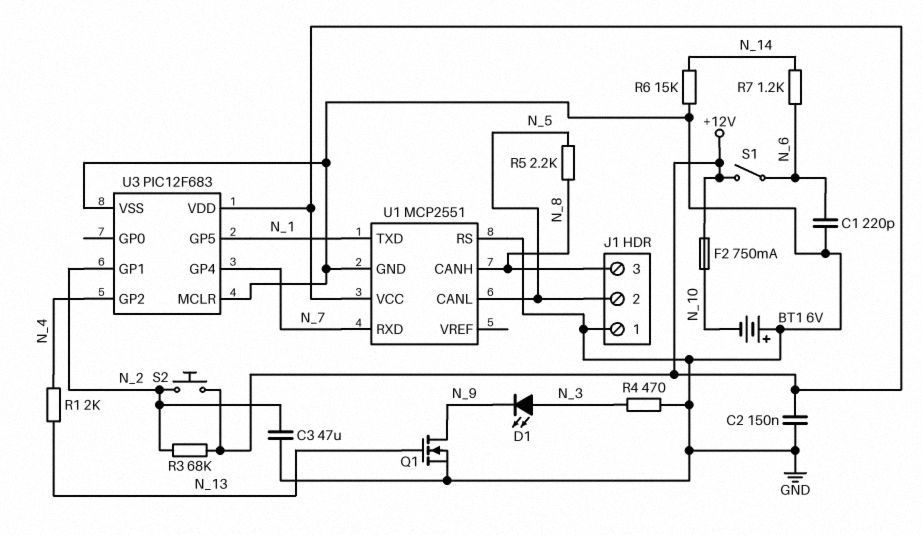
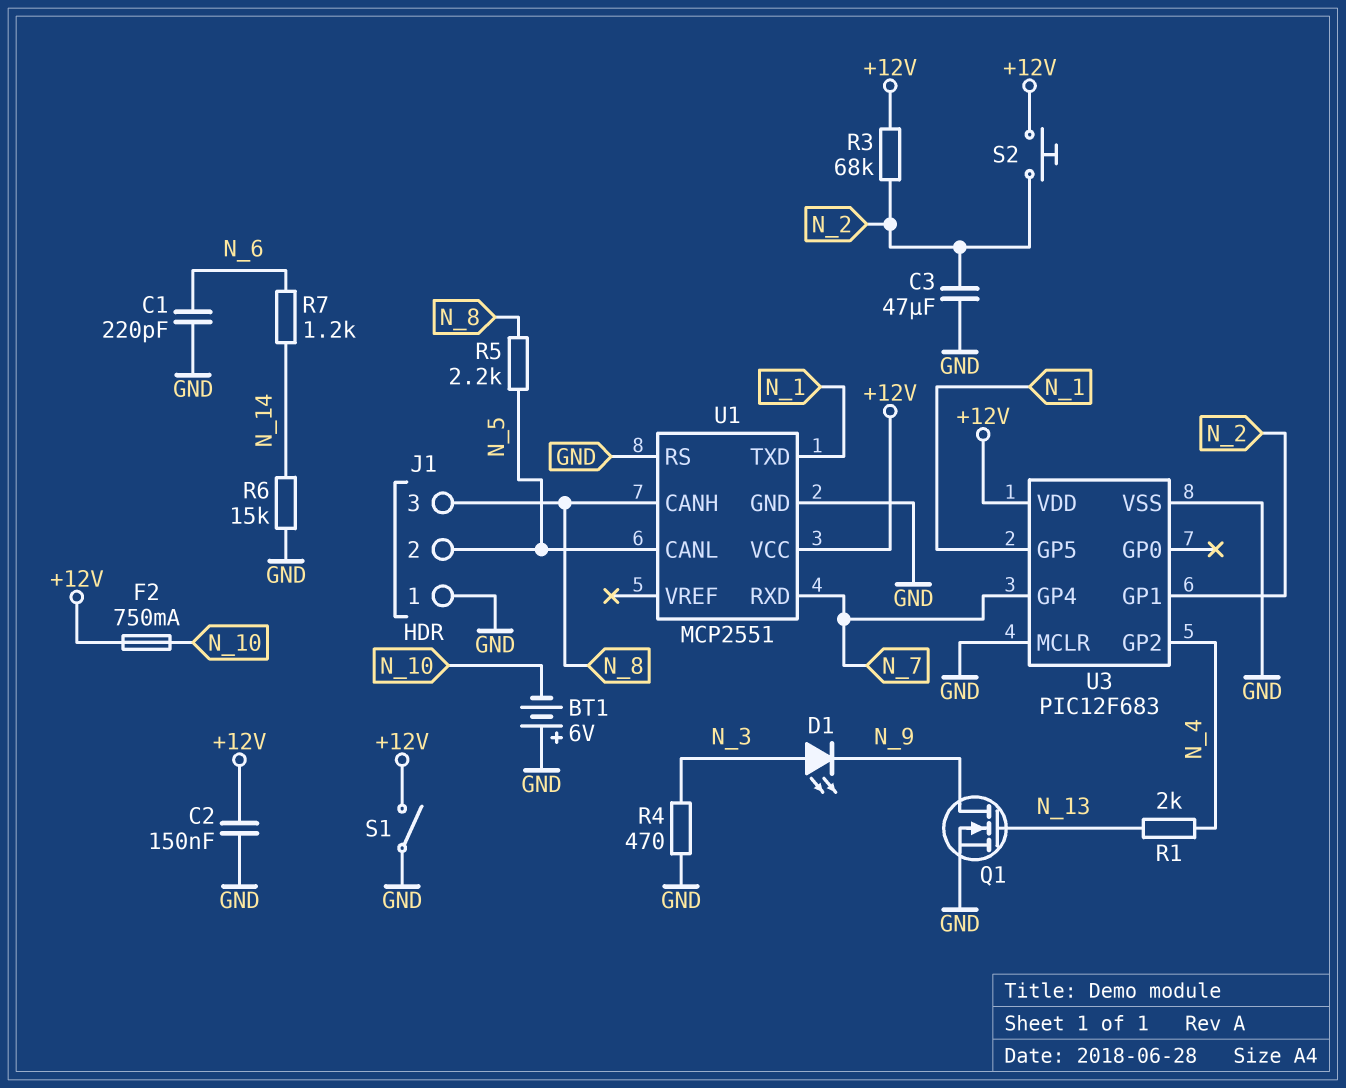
S1: switch (+12V, N_6) -> switch (+12V, GND)

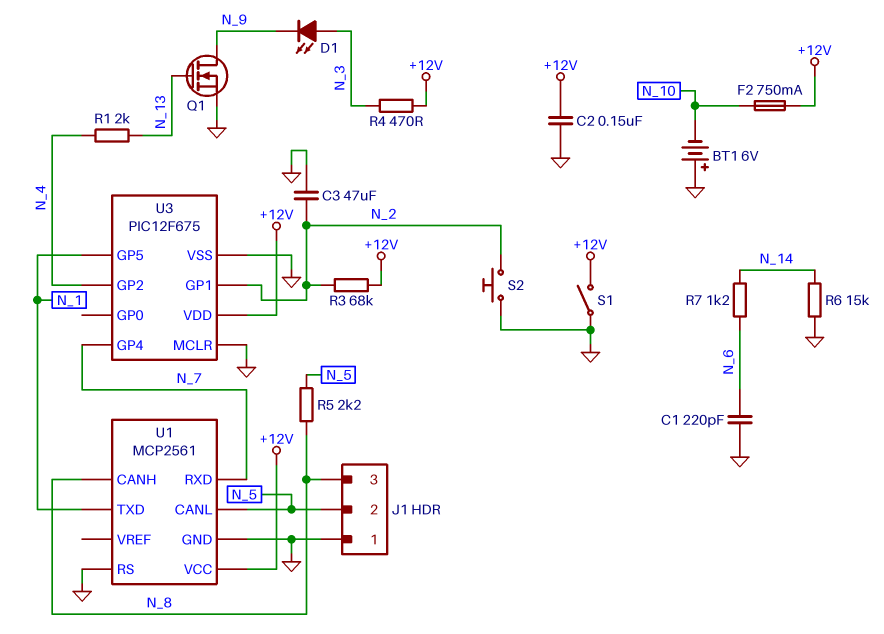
R4: 470 (GND, N_3) -> 470 (+12V, N_3)
S2: button (+12V, N_2) -> button (GND, N_2)
U1: MCP2551 -> MCP2561
U3: PIC12F683 -> PIC12F675

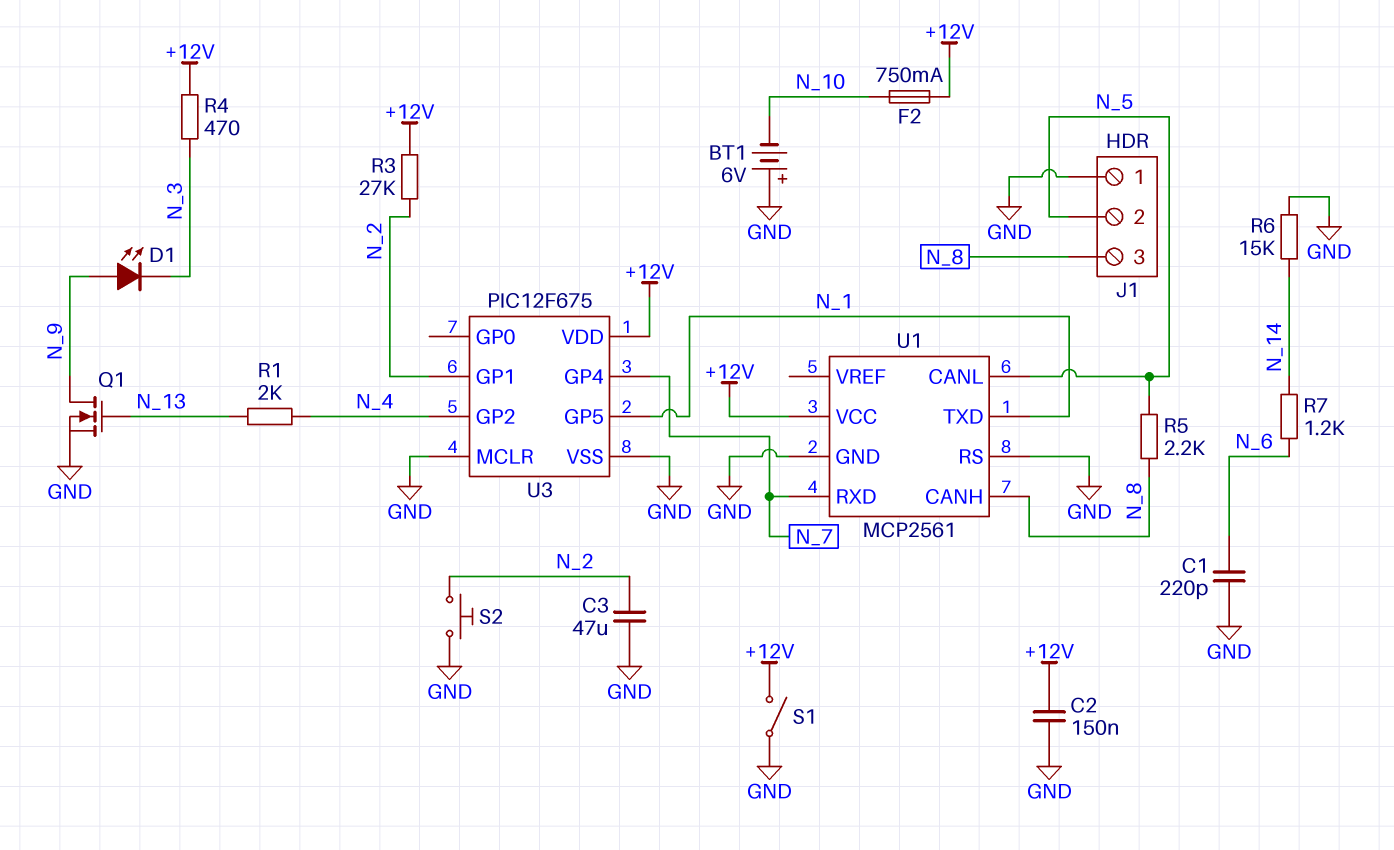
D1: LED (A N_3, K N_9) -> LED (A N_9, K N_3)
R3: 68k (+12V, N_2) -> 27k (+12V, N_2)

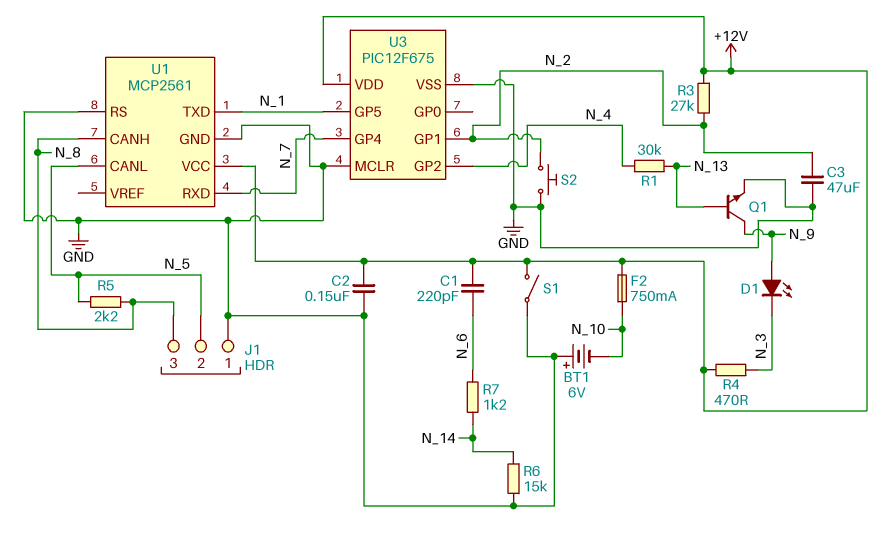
C1: 220pF (GND, N_6) -> 220pF (+12V, N_6)
Q1: NMOS (G N_13, D N_9, S GND) -> NPN (B N_13, C N_9, E GND)
R1: 2k (N_4, N_13) -> 30k (N_4, N_13)

